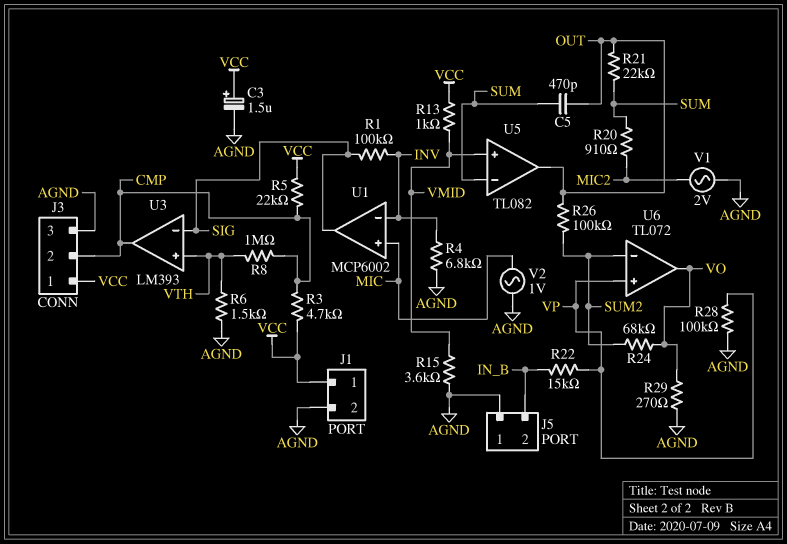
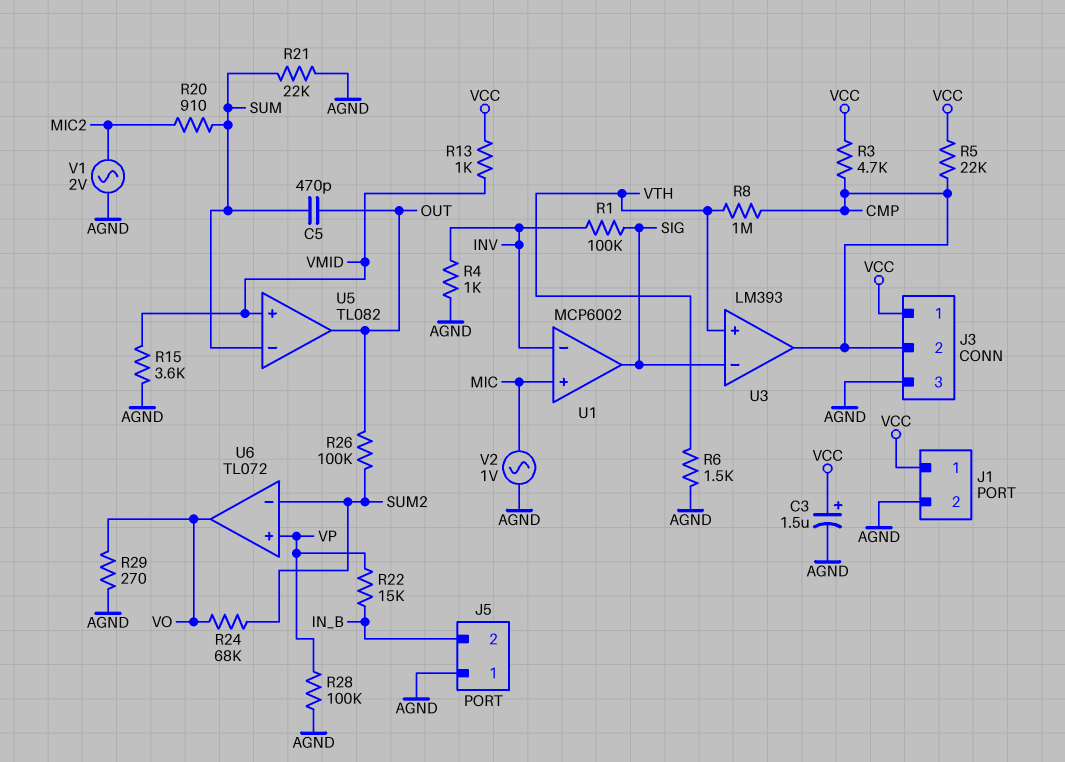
R4: 6.8k (AGND, INV) -> 1k (AGND, INV)
R21: 22k (OUT, SUM) -> 22k (AGND, SUM)

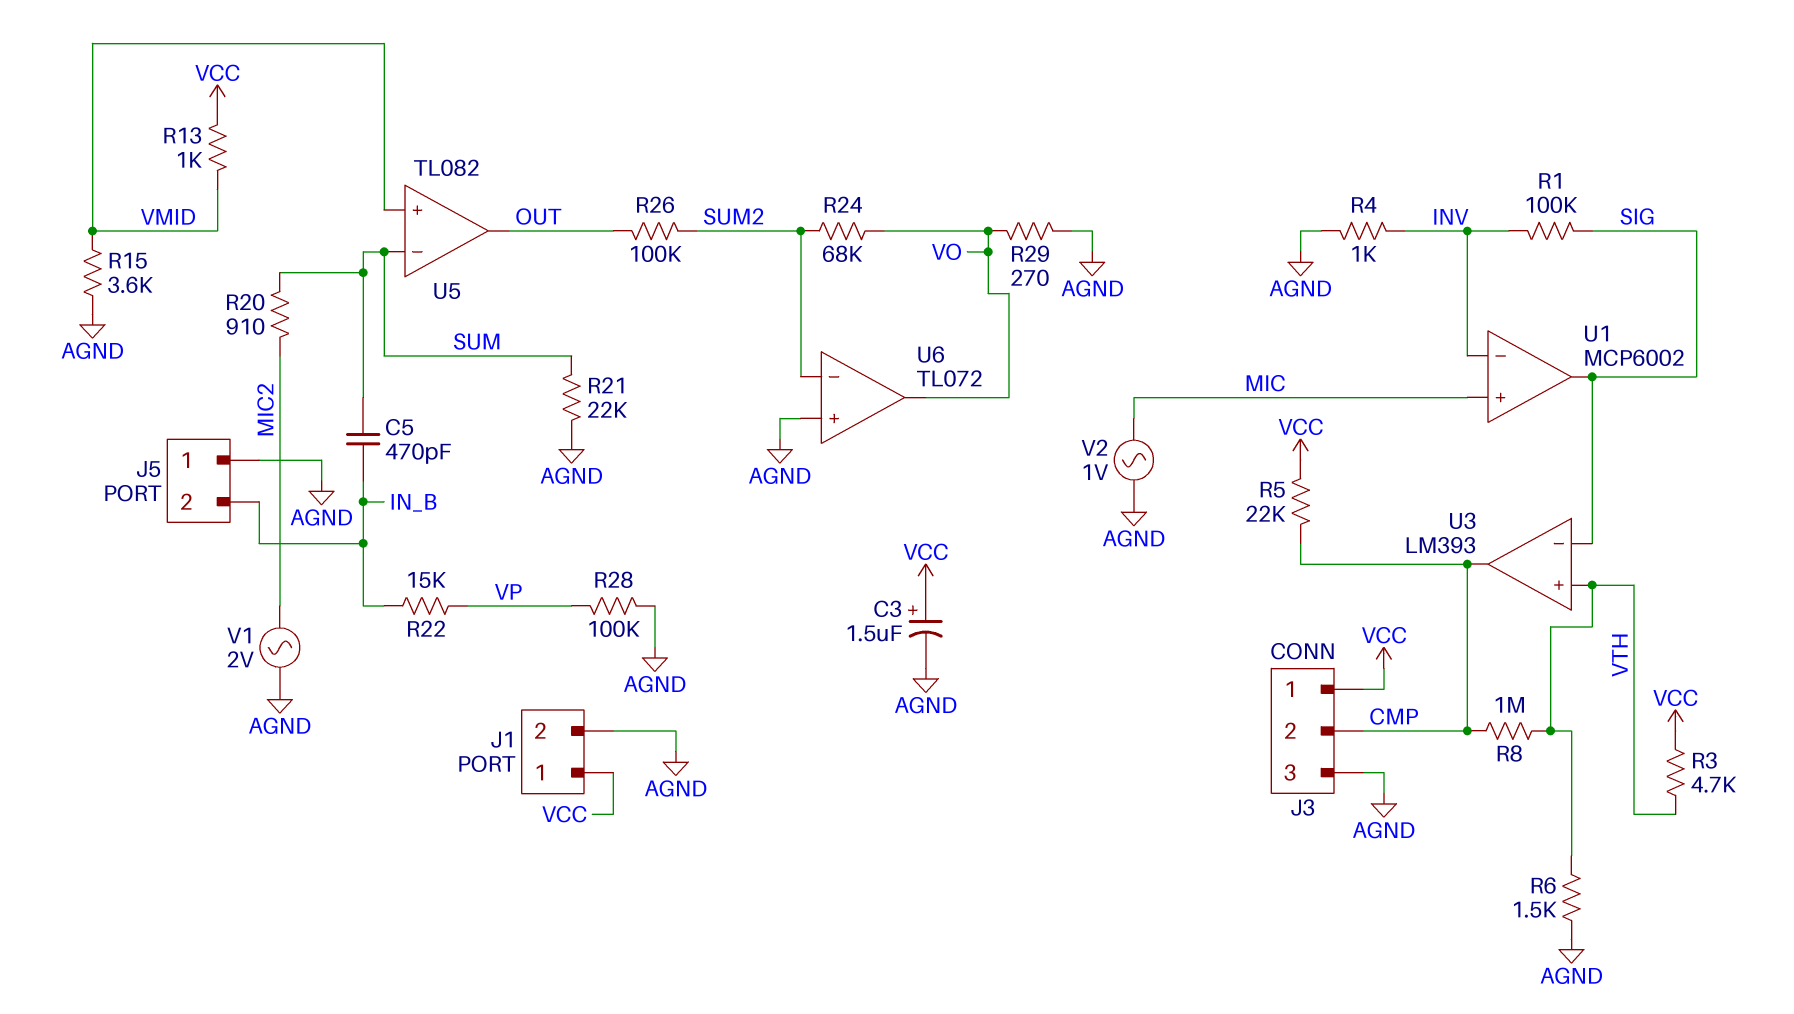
C5: 470pF (OUT, SUM) -> 470pF (IN_B, SUM)
R3: 4.7k (CMP, VCC) -> 4.7k (VCC, VTH)
U6 pin in+: VP -> AGND

